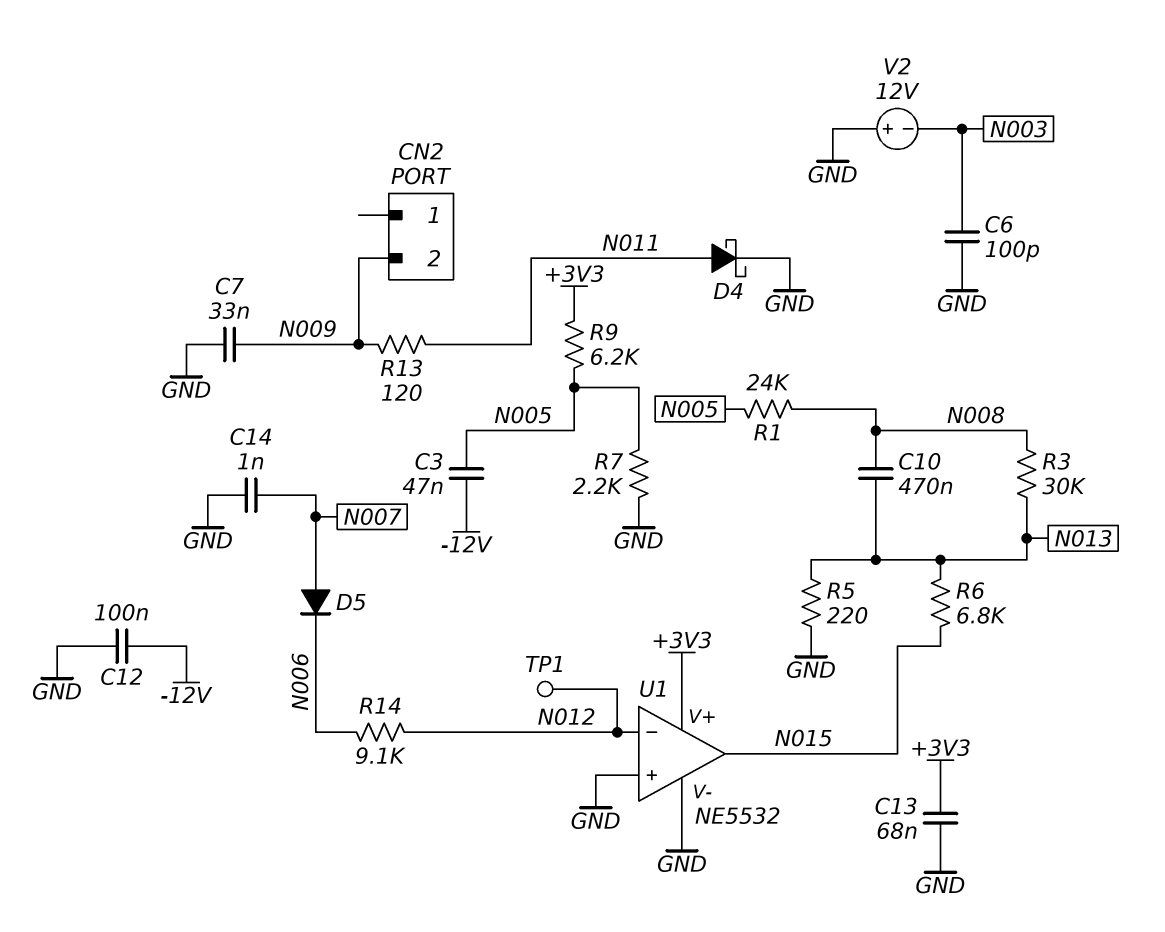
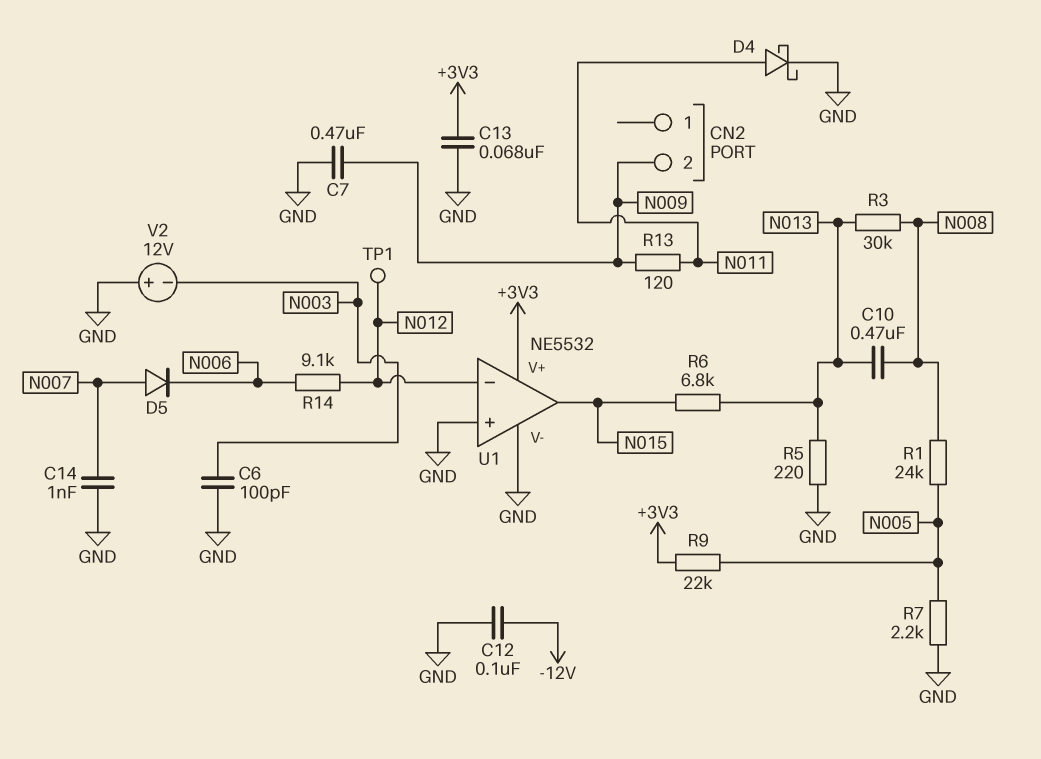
C3: 47nF (-12V, N005) -> none
C7: 33nF (GND, N009) -> 470nF (GND, N009)
R9: 6.2k (+3V3, N005) -> 22k (+3V3, N005)

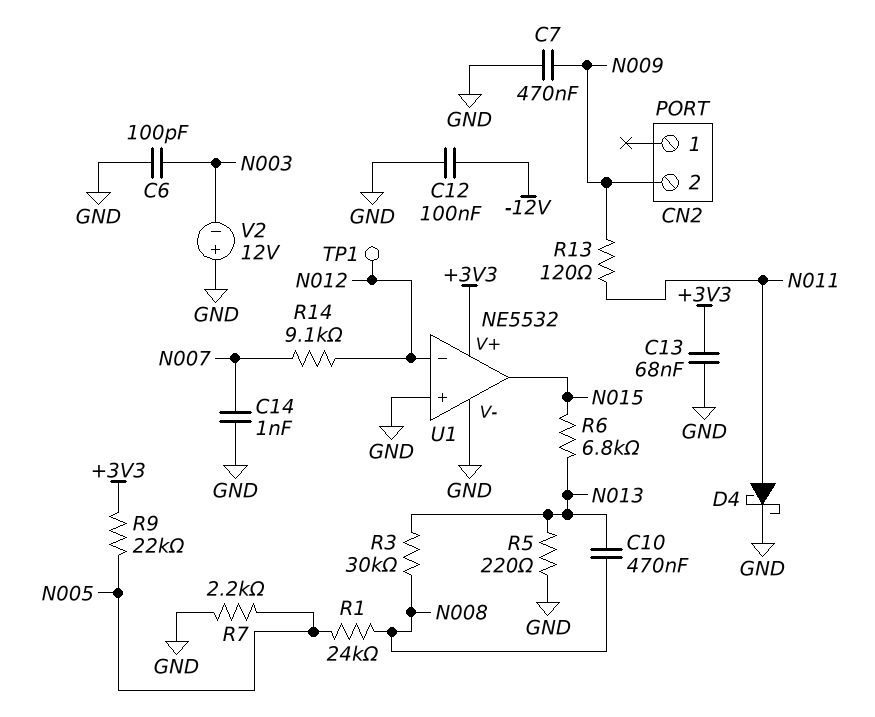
D5: diode (A N007, K N006) -> none
R14: 9.1k (N006, N012) -> 9.1k (N007, N012)

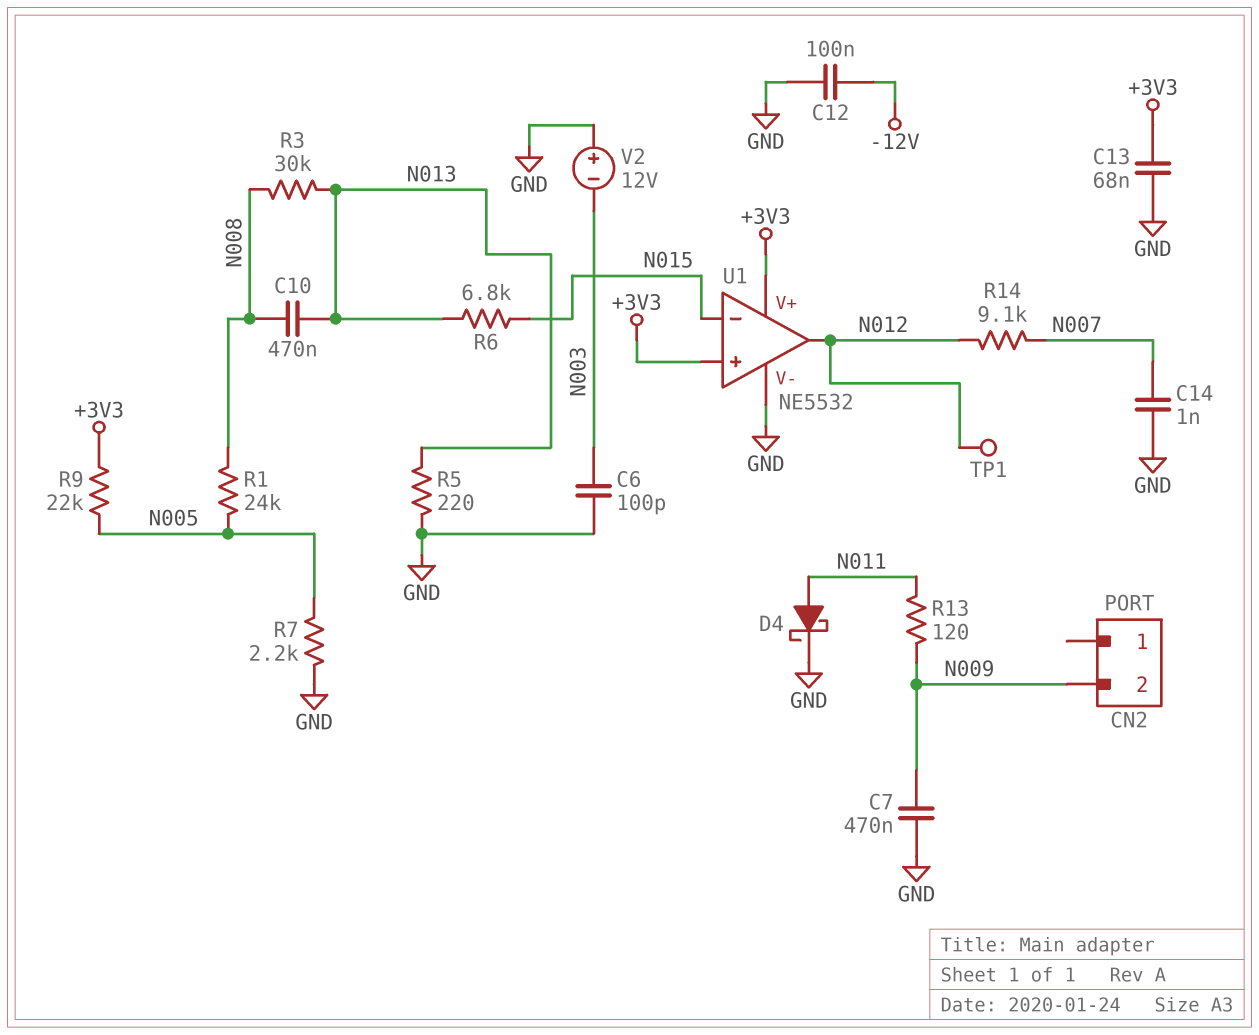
U1 pin in+: GND -> +3V3
U1 pin in-: N012 -> N015
U1 pin out: N015 -> N012

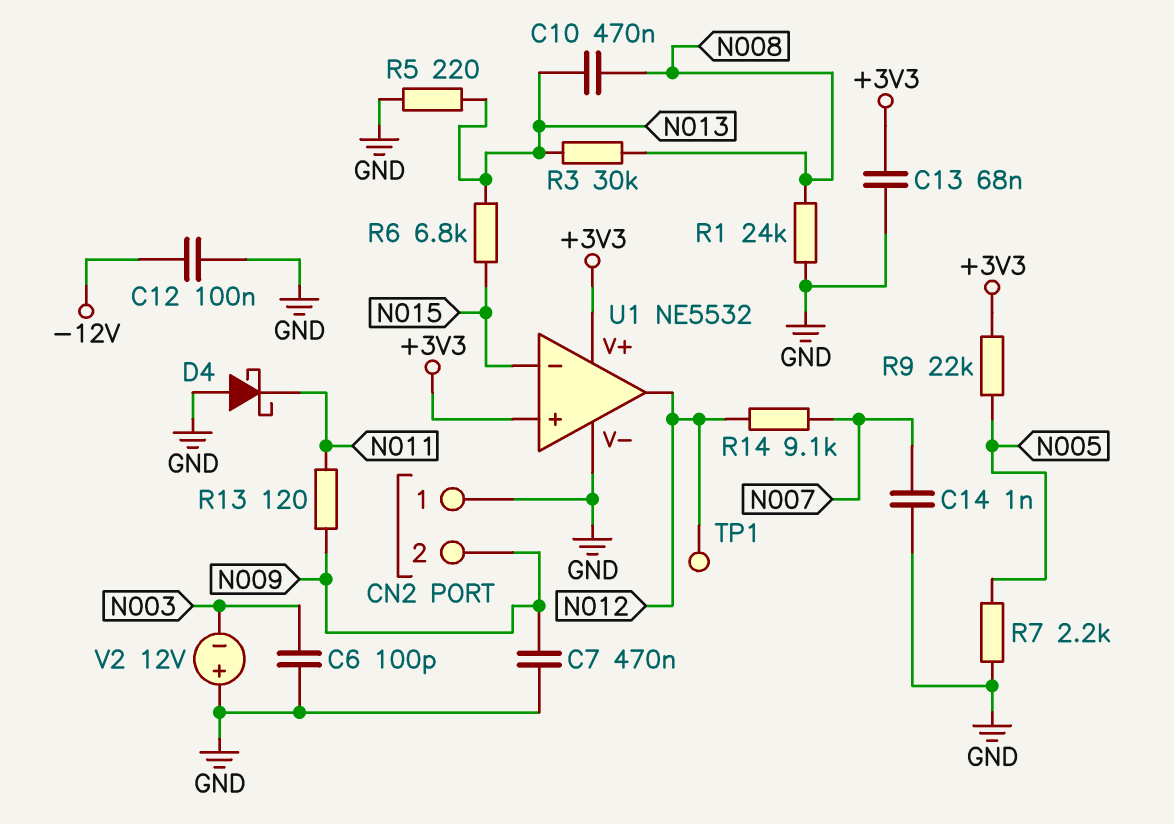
CN2 pin 1: none -> GND
D4: schottky (A N011, K GND) -> schottky (A GND, K N011)
R1: 24k (N005, N008) -> 24k (GND, N008)

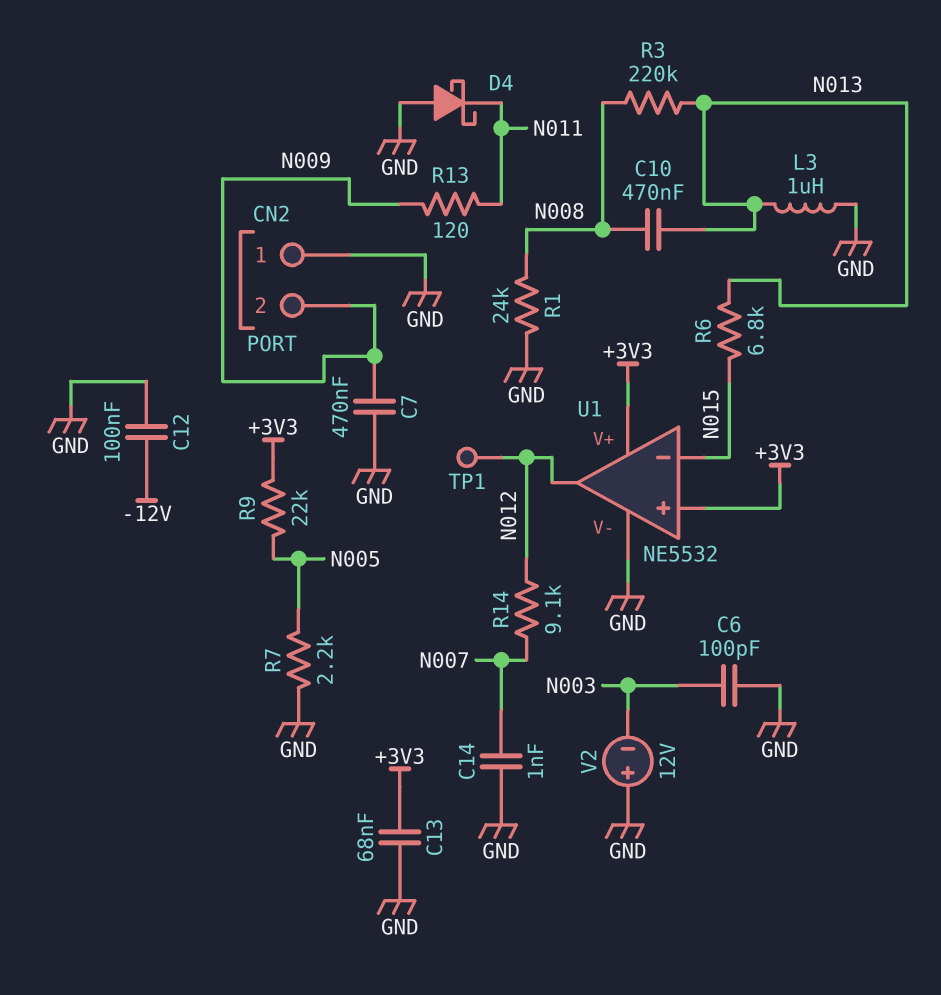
L3: none -> 1uH (GND, N013)
R3: 30k (N008, N013) -> 220k (N008, N013)
R5: 220 (GND, N013) -> none

